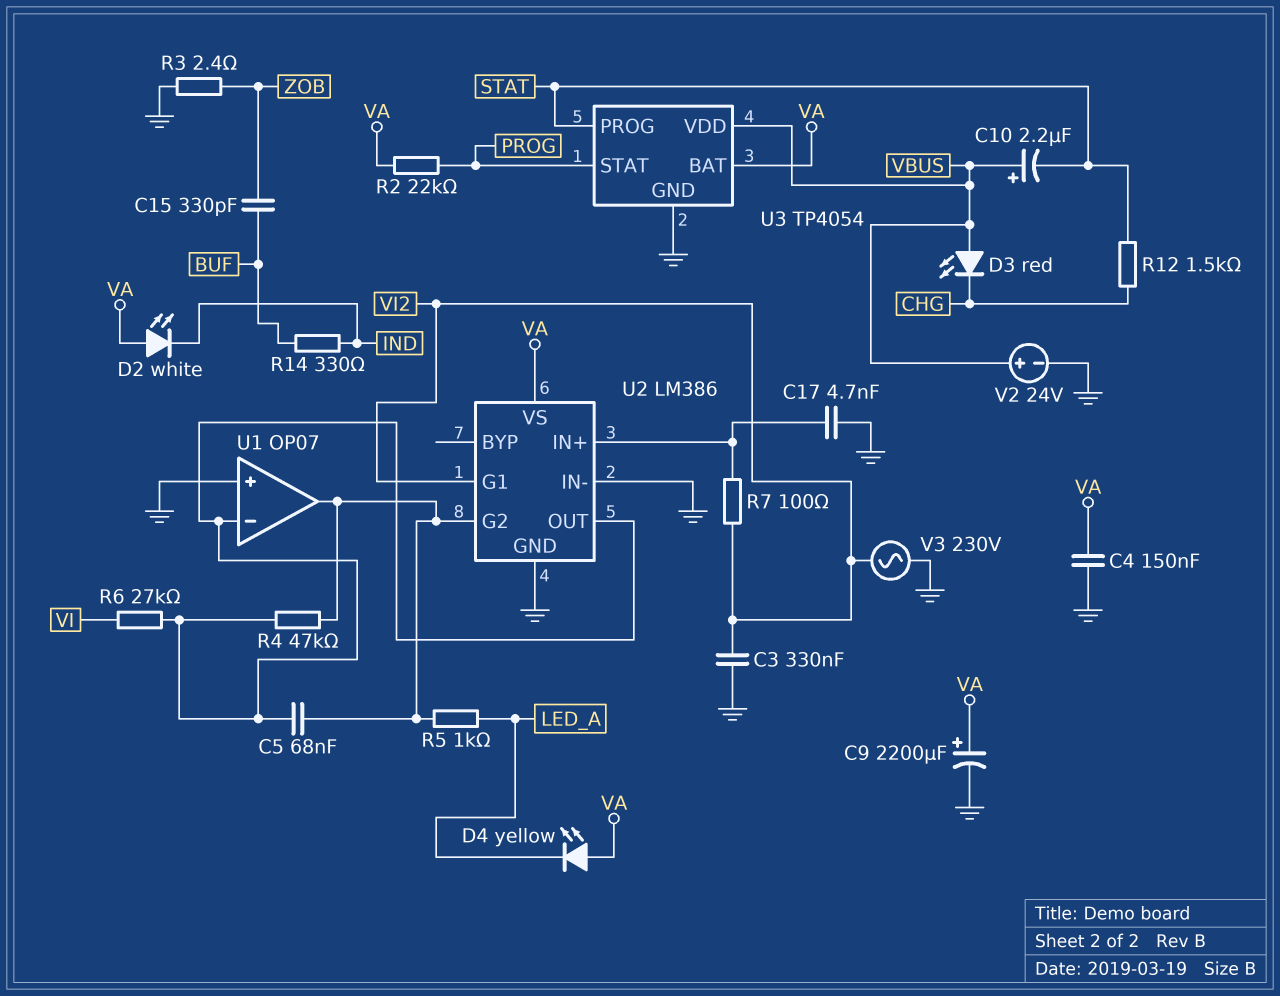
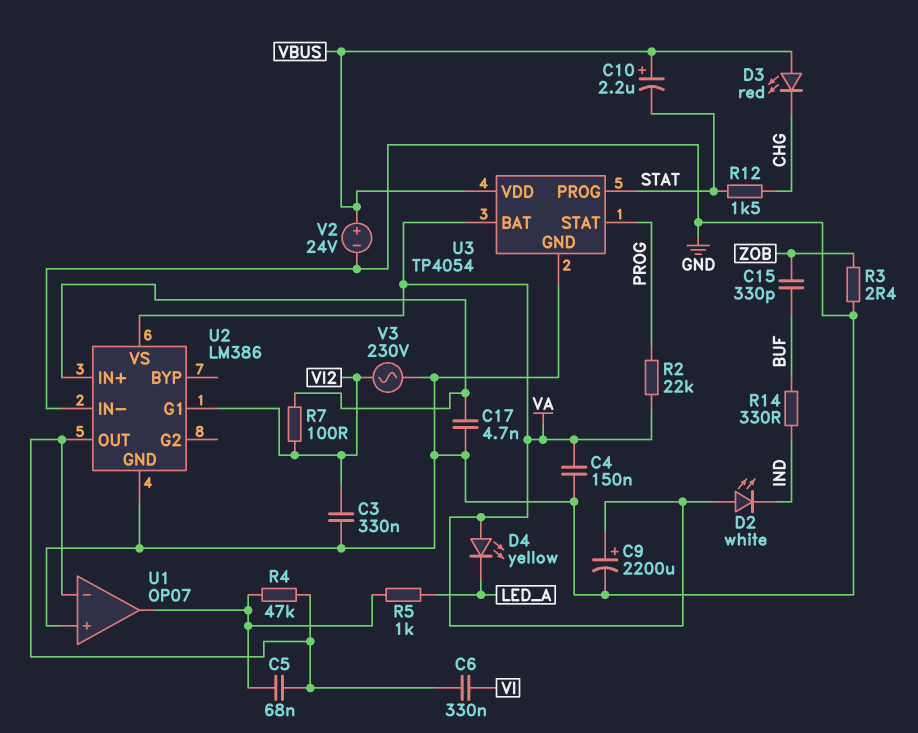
C6: none -> 330nF (U1/in-, VI)
R6: 27k (U1/in-, VI) -> none
U2 pin G2: U1/out -> none

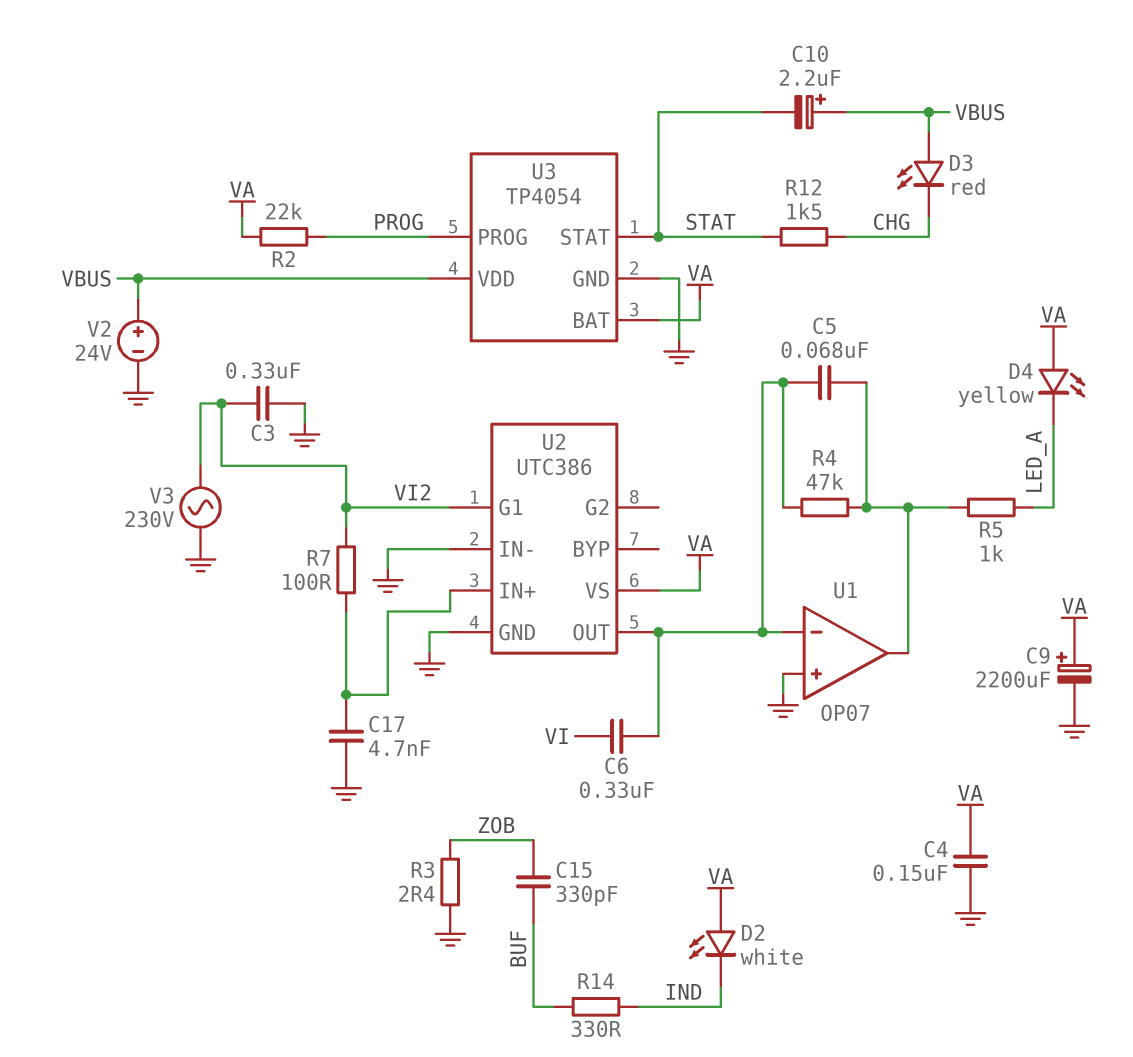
U2: LM386 -> UTC386
U3 pin PROG: STAT -> PROG
U3 pin STAT: PROG -> STAT

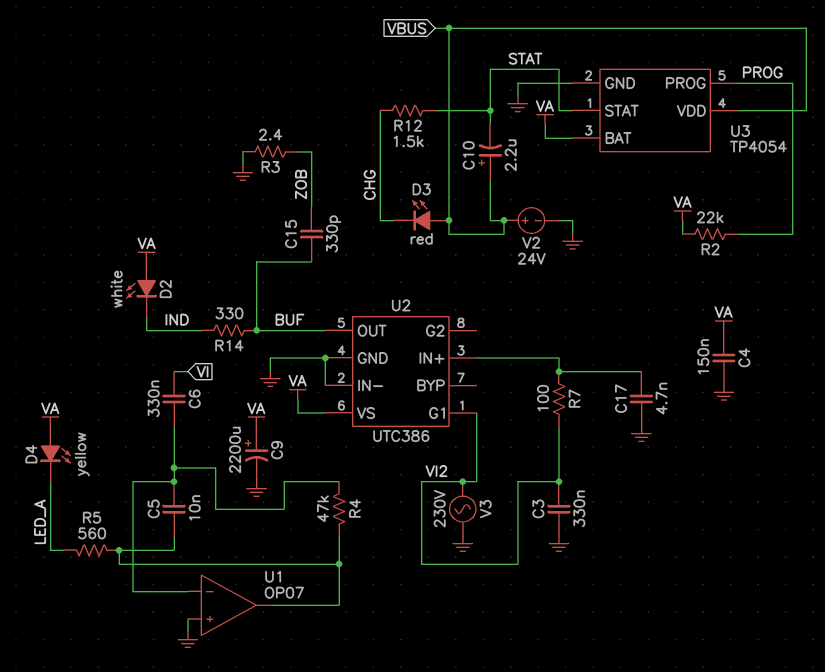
C5: 68nF (U1/in-, U1/out) -> 10nF (U1/in-, U1/out)
R5: 1k (LED_A, U1/out) -> 560 (LED_A, U1/out)
U2 pin OUT: U1/in- -> BUF

